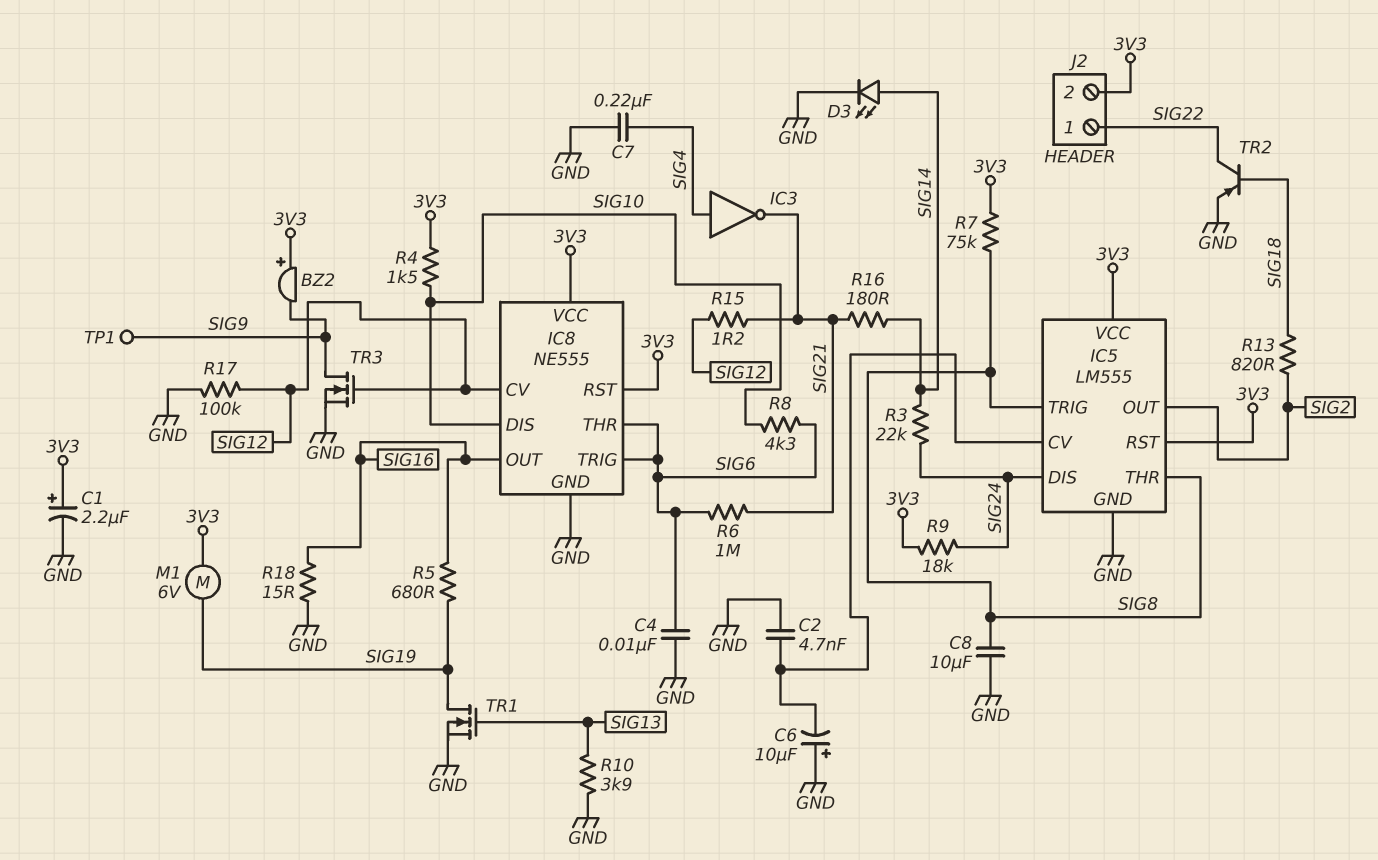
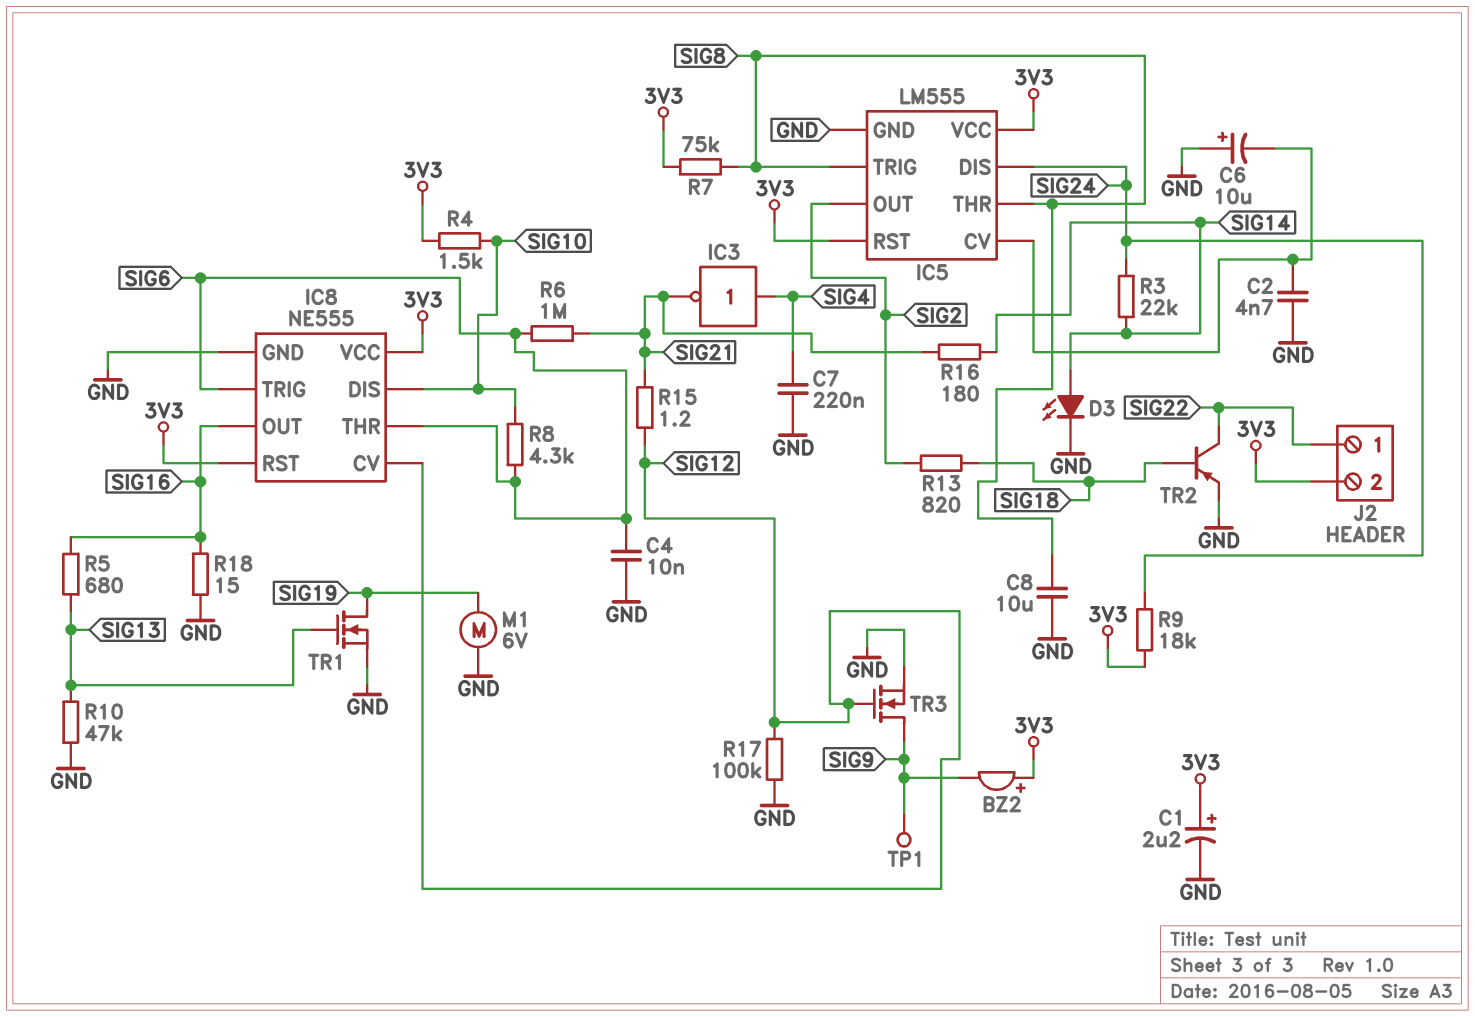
M1: motor 6V (3V3, SIG19) -> motor 6V (GND, SIG19)
R5: 680 (SIG16, SIG19) -> 680 (SIG13, SIG16)
R10: 3.9k (GND, SIG13) -> 47k (GND, SIG13)

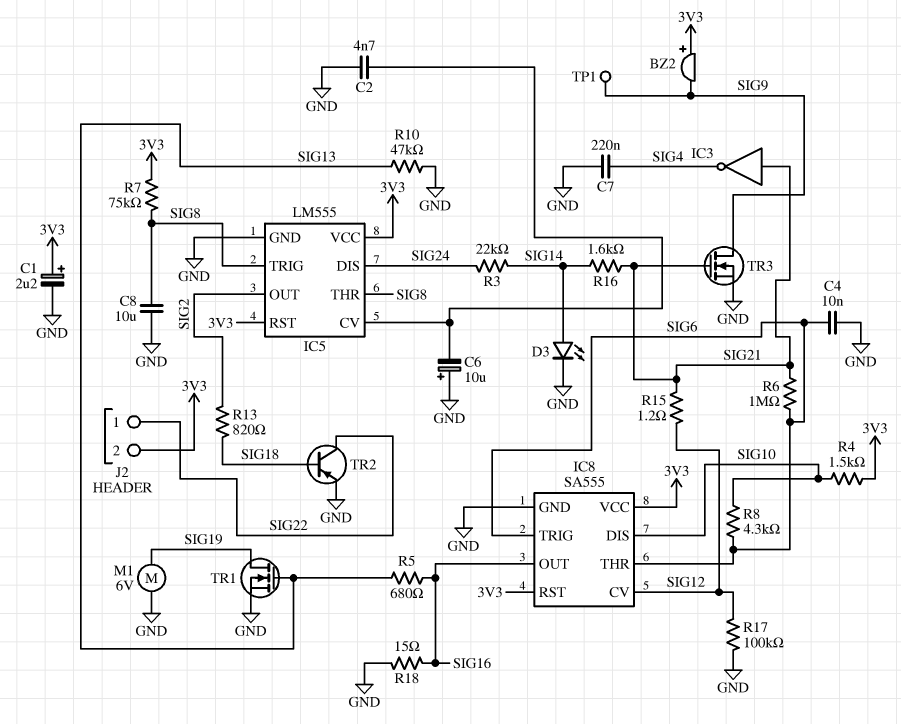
IC3: NOT (in SIG4, out SIG21) -> NOT (in SIG21, out SIG4)
IC8: NE555 -> SA555
R9: 18k (3V3, SIG24) -> none
R16: 180 (SIG14, SIG21) -> 1.6k (SIG14, SIG21)
TR3: NMOS (G SIG12, D SIG9, S GND) -> NMOS (G SIG21, D SIG9, S GND)

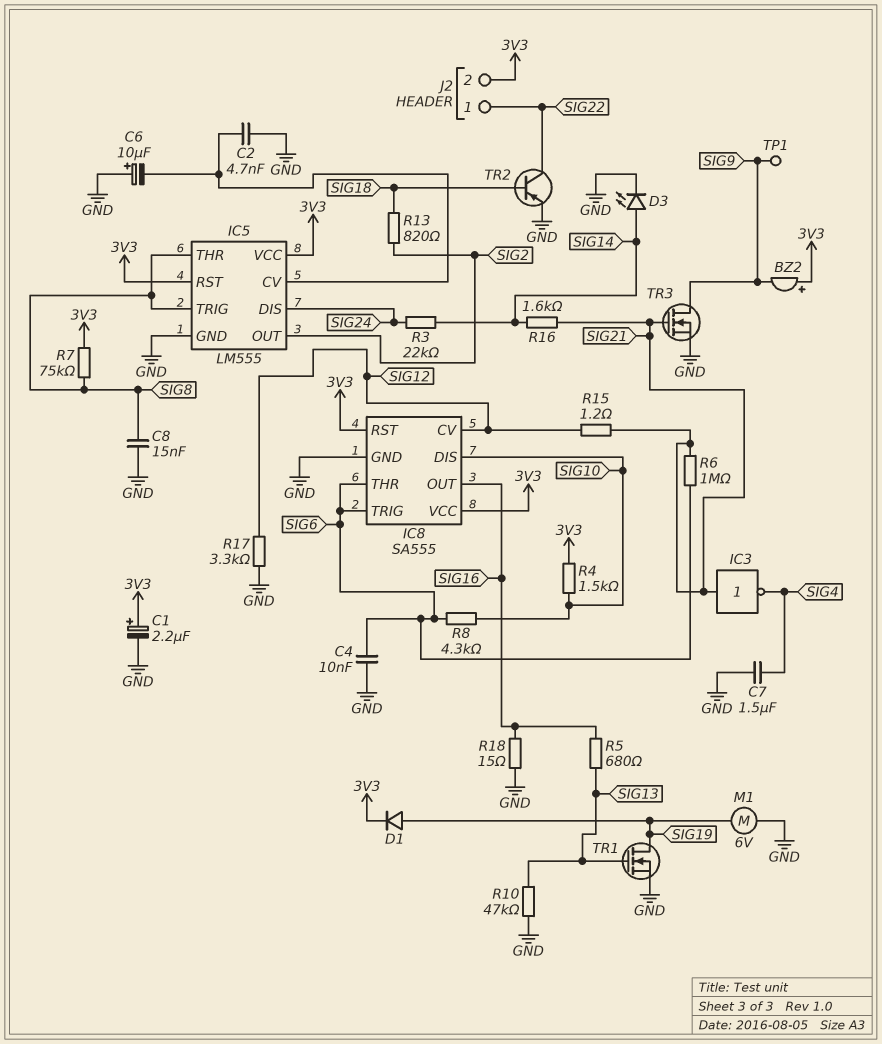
C7: 220nF (GND, SIG4) -> 1.5uF (GND, SIG4)
C8: 10uF (GND, SIG8) -> 15nF (GND, SIG8)
D1: none -> diode (A SIG19, K 3V3)
R17: 100k (GND, SIG12) -> 3.3k (GND, SIG12)

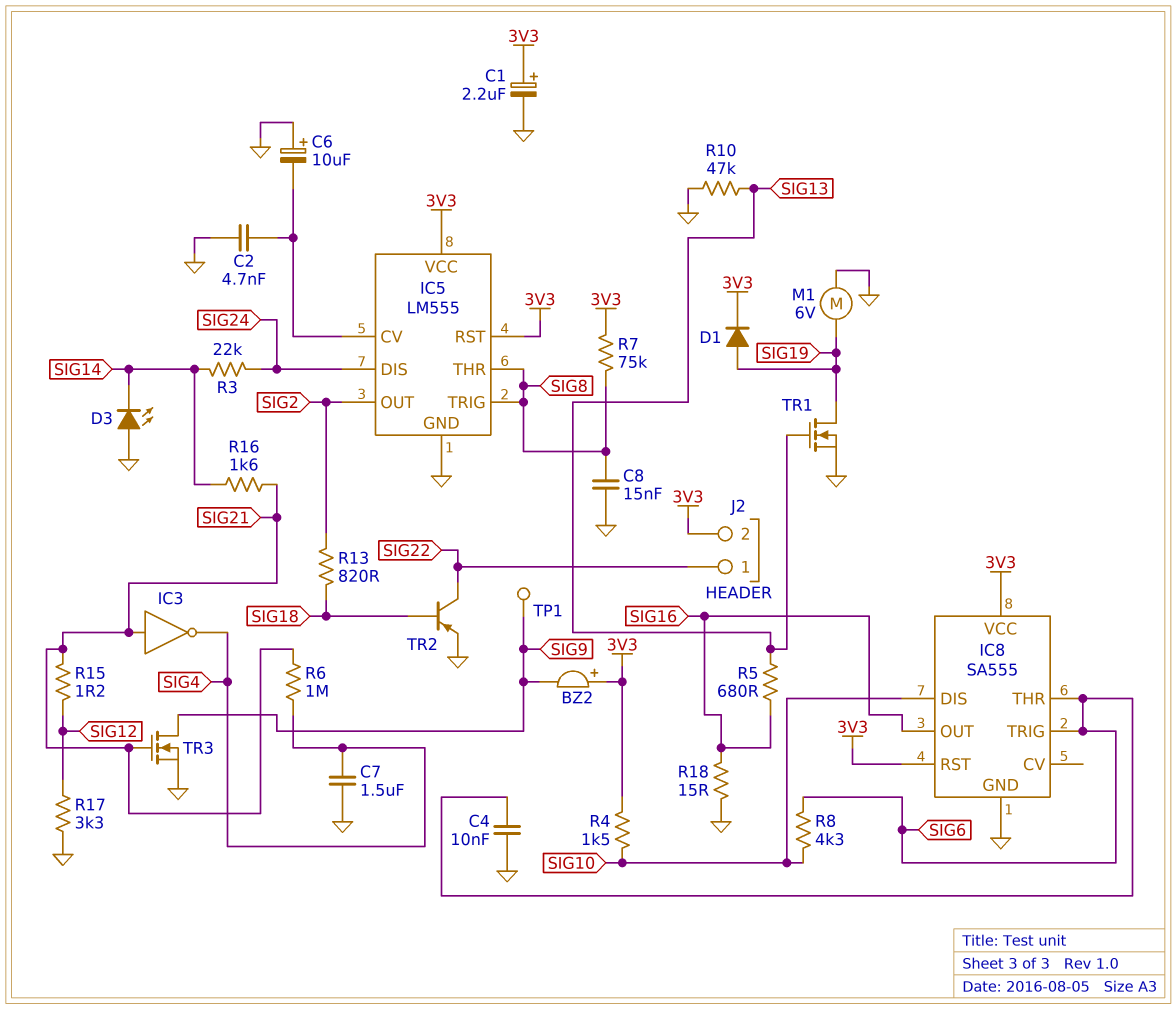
D3: LED (A SIG14, K GND) -> LED (A GND, K SIG14)
IC8 pin CV: SIG12 -> none
R6: 1M (SIG6, SIG21) -> 1M (SIG4, SIG21)

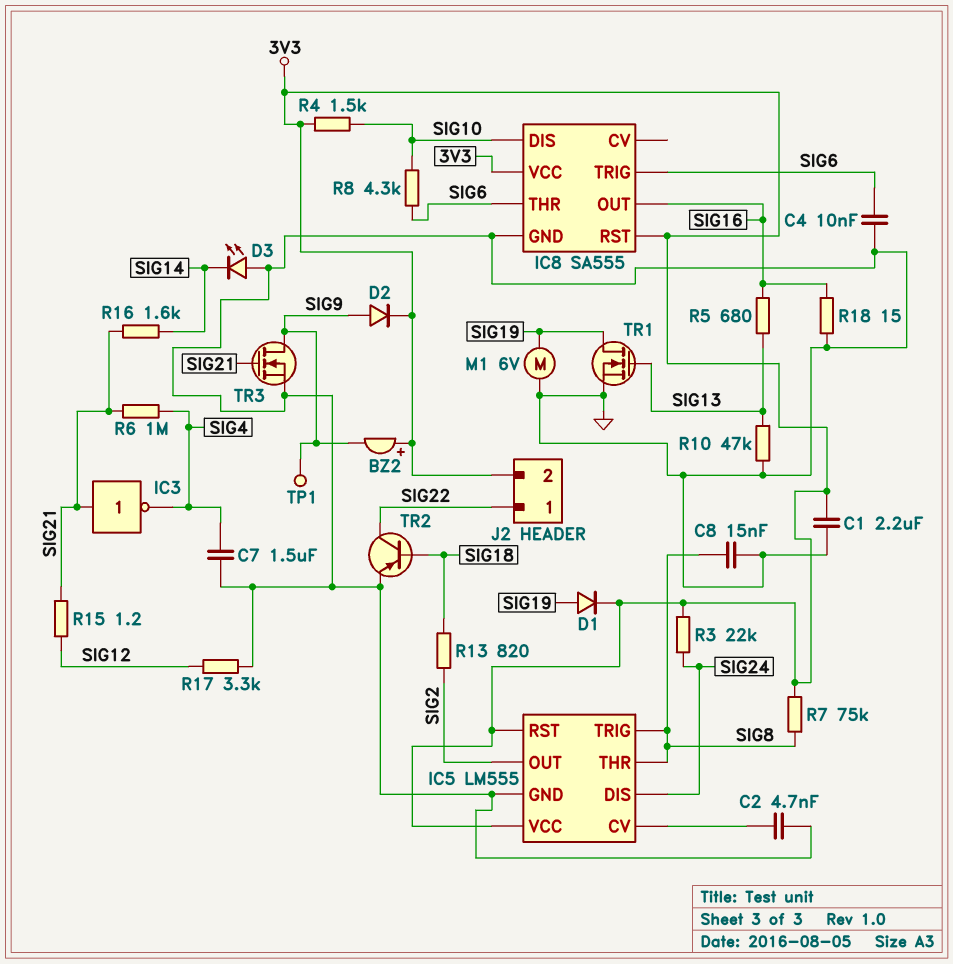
C1: 2.2uF (plus 3V3, minus GND) -> 2.2uF (3V3, GND)
C6: 10uF (plus GND, minus IC5/CV) -> none
D2: none -> diode (A SIG9, K 3V3)
R3: 22k (SIG14, SIG24) -> 22k (3V3, SIG24)

